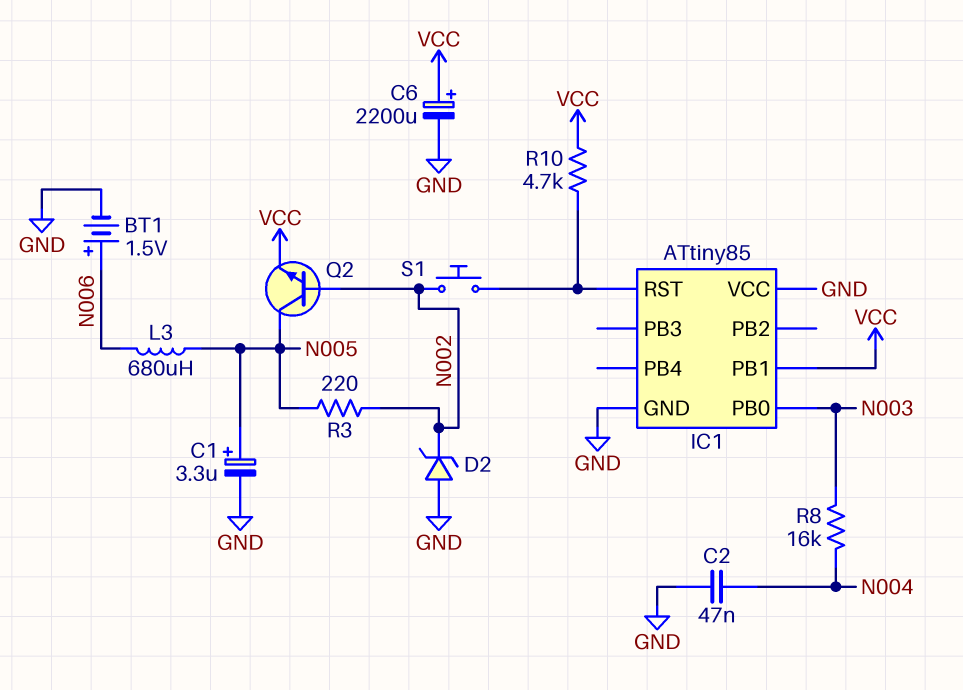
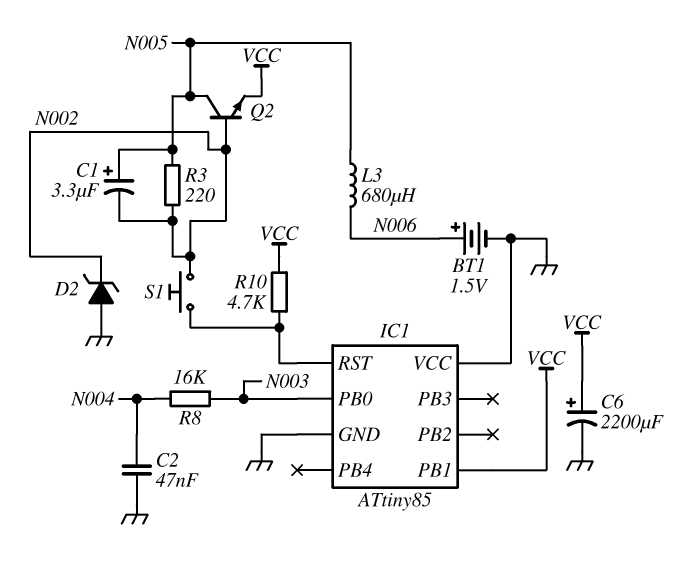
C1: 3.3uF (plus N005, minus GND) -> 3.3uF (plus N005, minus N002)

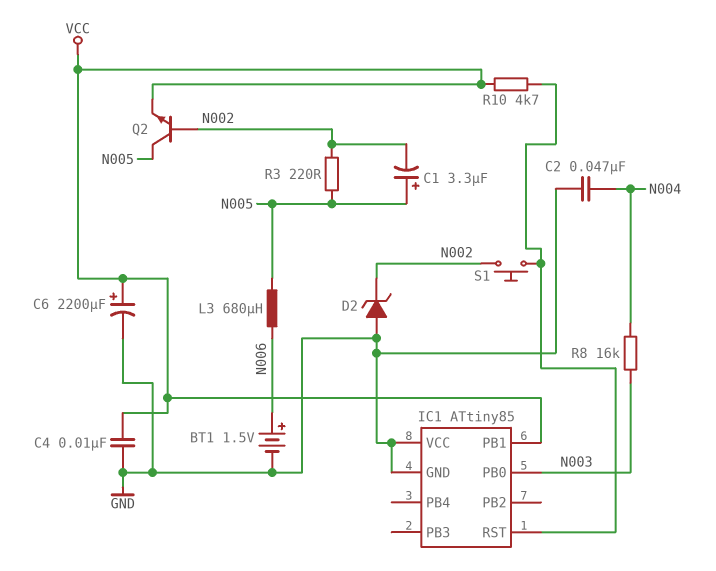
C4: none -> 10nF (GND, VCC)

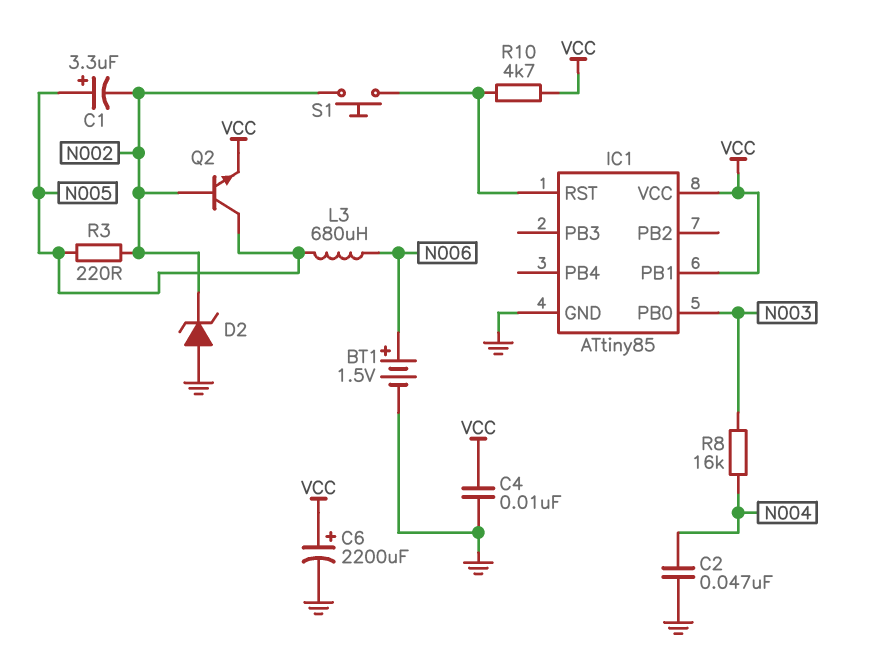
IC1 pin VCC: GND -> VCC

